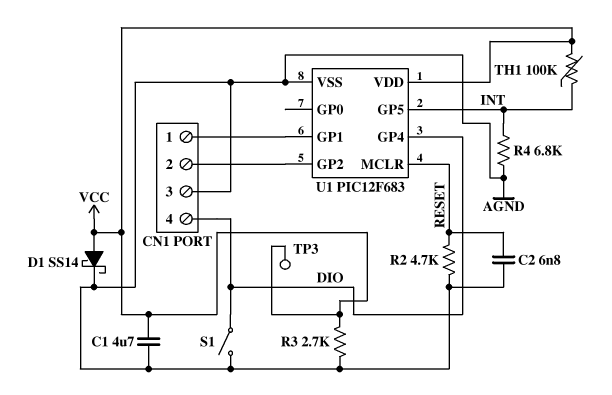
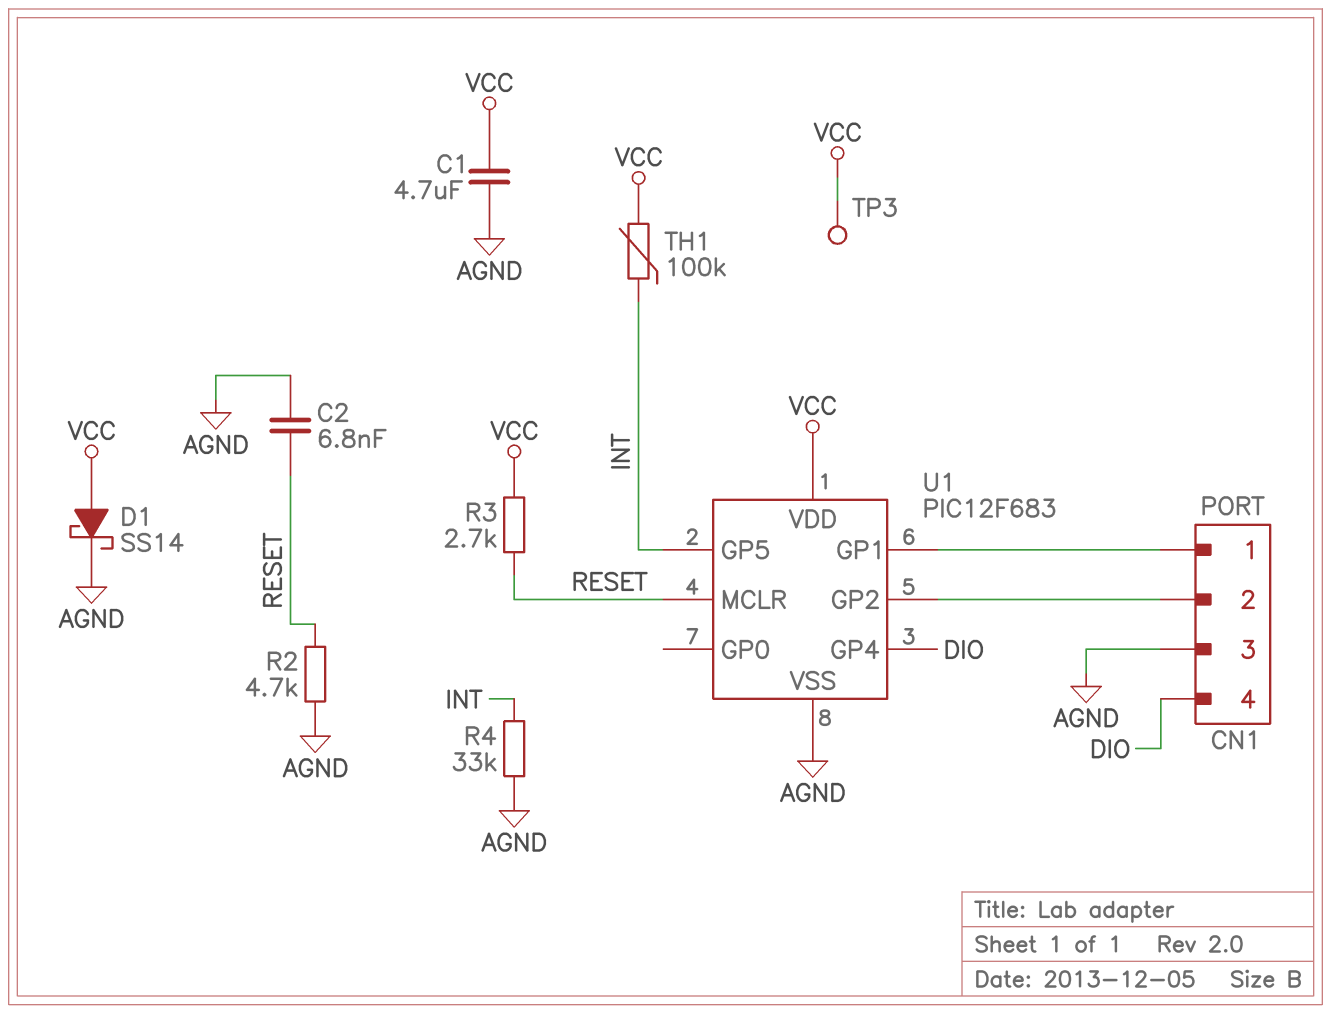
R3: 2.7k (AGND, VCC) -> 2.7k (RESET, VCC)
R4: 6.8k (AGND, INT) -> 33k (AGND, INT)
S1: switch (AGND, DIO) -> none

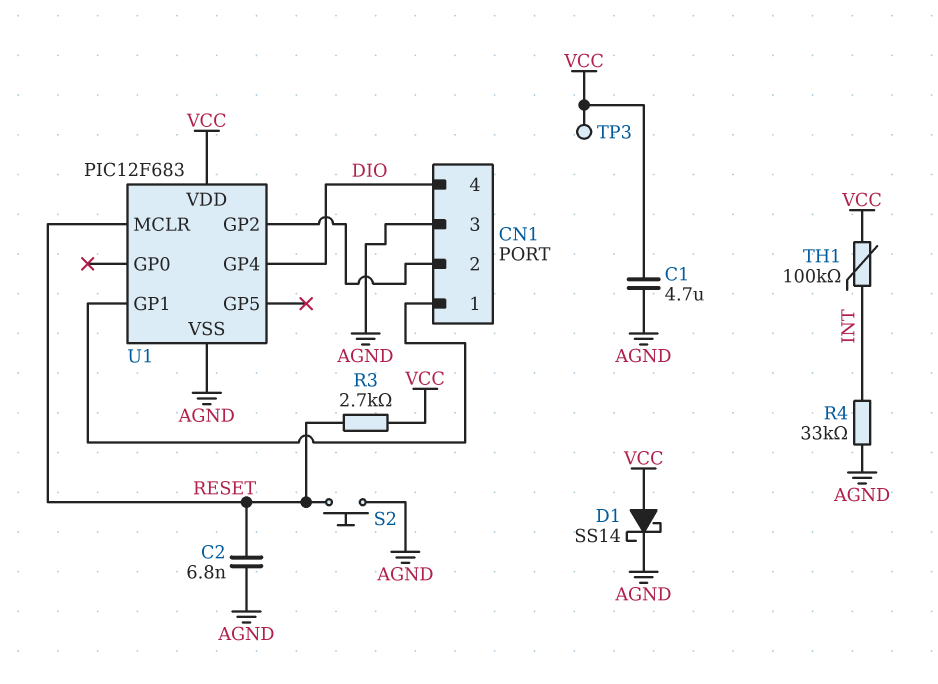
R2: 4.7k (AGND, RESET) -> none
S2: none -> button (AGND, RESET)
U1 pin GP5: INT -> none

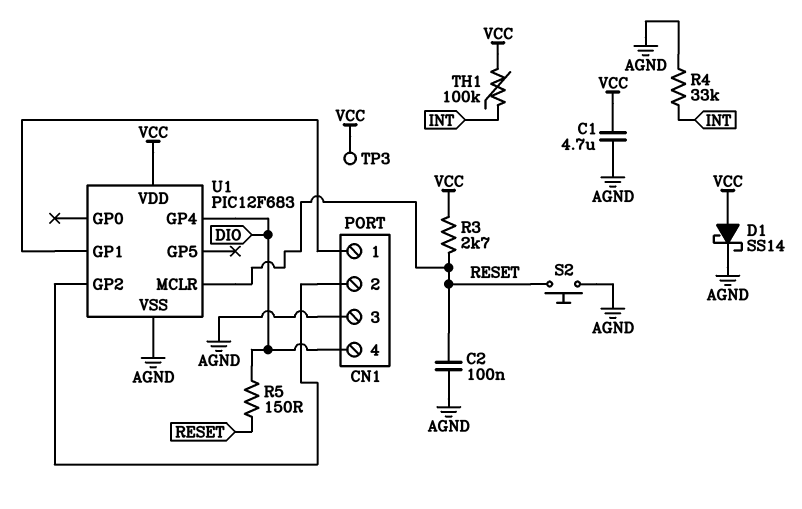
C2: 6.8nF (AGND, RESET) -> 100nF (AGND, RESET)
R5: none -> 150 (DIO, RESET)

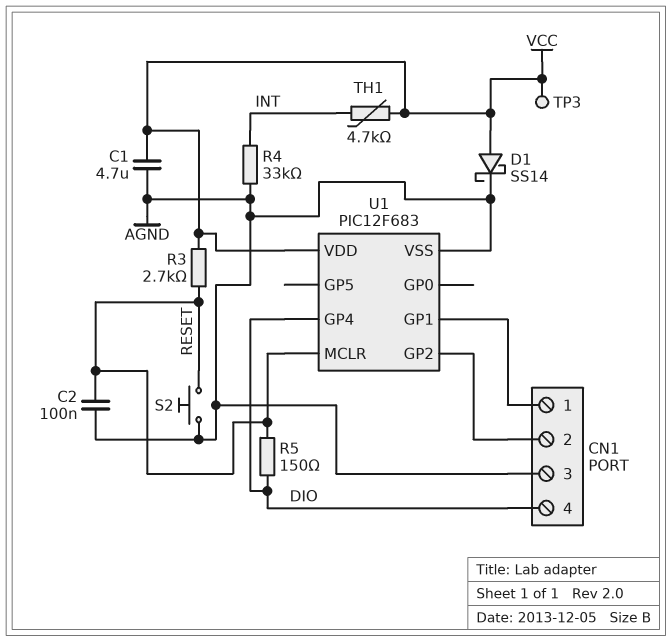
TH1: 100k (INT, VCC) -> 4.7k (INT, VCC)

